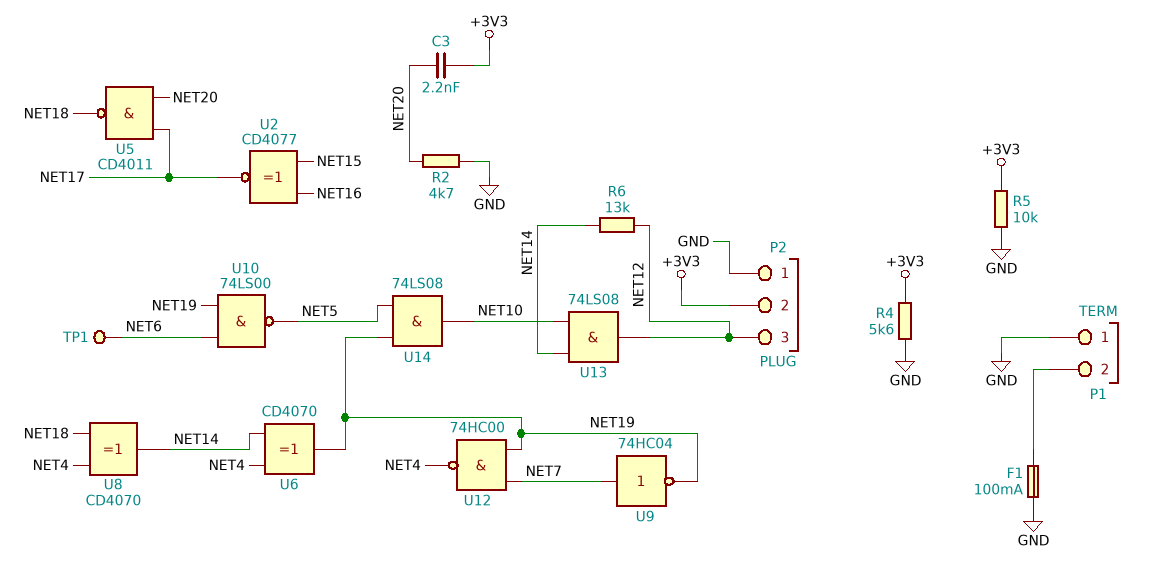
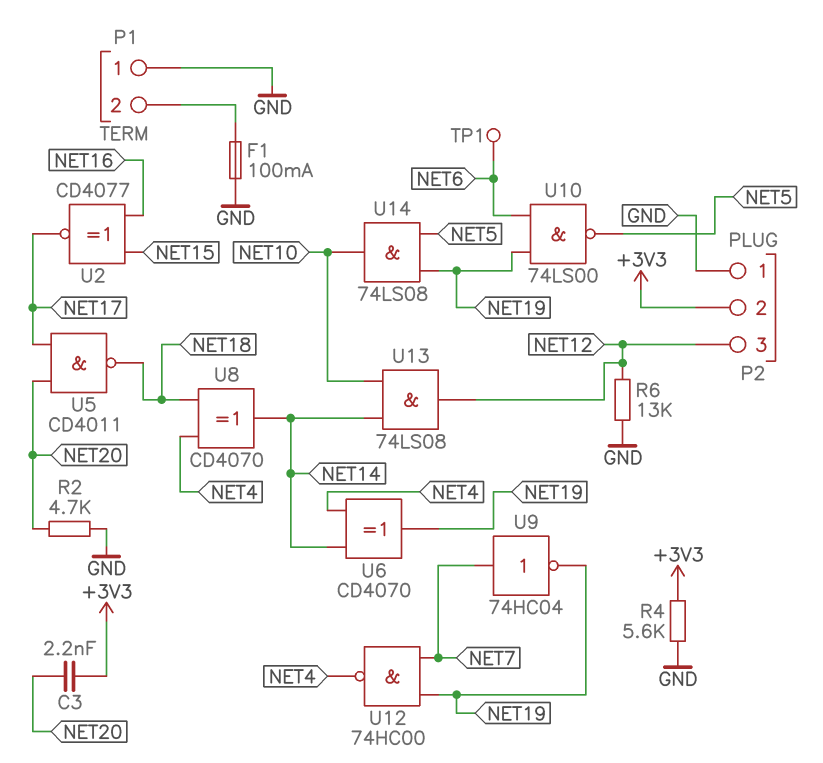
R5: 10k (+3V3, GND) -> none
R6: 13k (NET12, NET14) -> 13k (GND, NET12)

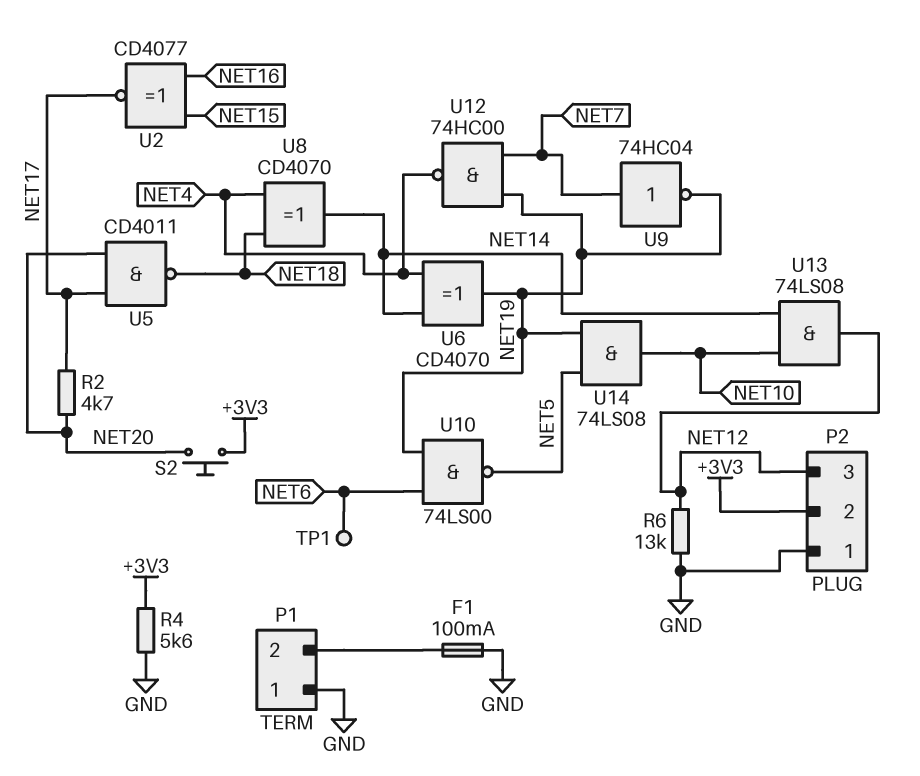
C3: 2.2nF (+3V3, NET20) -> none
R2: 4.7k (GND, NET20) -> 4.7k (NET17, NET20)
S2: none -> button (+3V3, NET20)

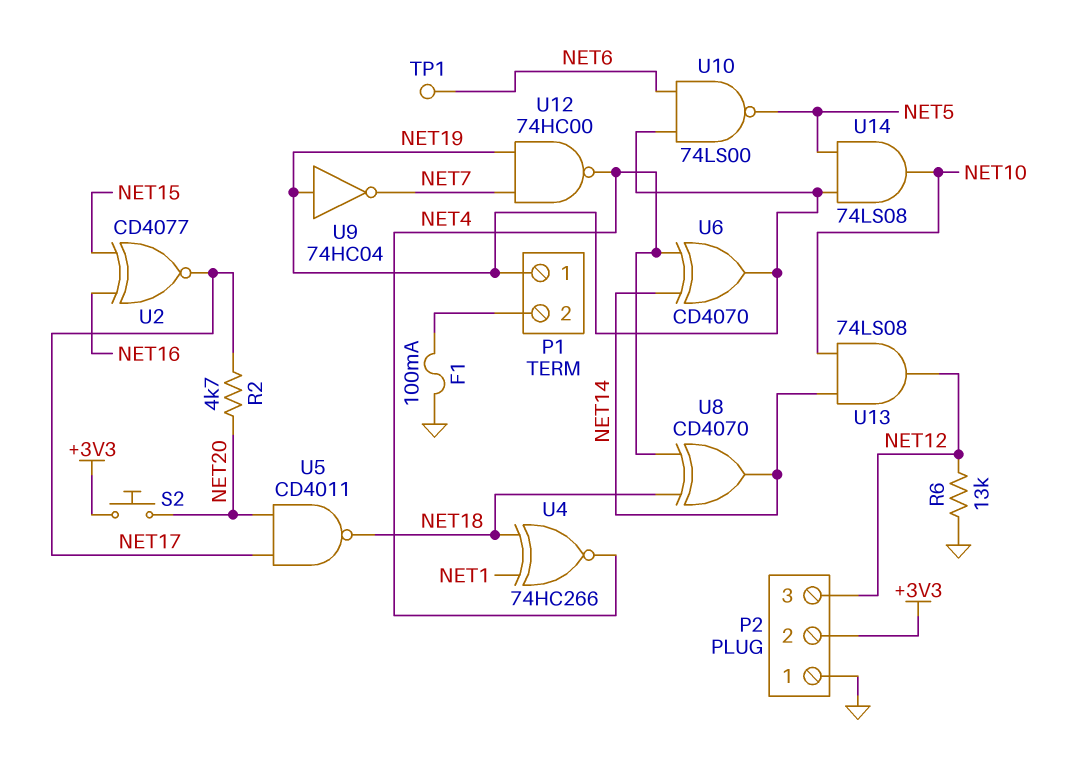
P1 pin 1: GND -> NET19
R4: 5.6k (+3V3, GND) -> none
U4: none -> XNOR 74HC266 (in NET1, in NET18, out NET4)
U9: NOT 74HC04 (in NET7, out NET19) -> NOT 74HC04 (in NET19, out NET7)

